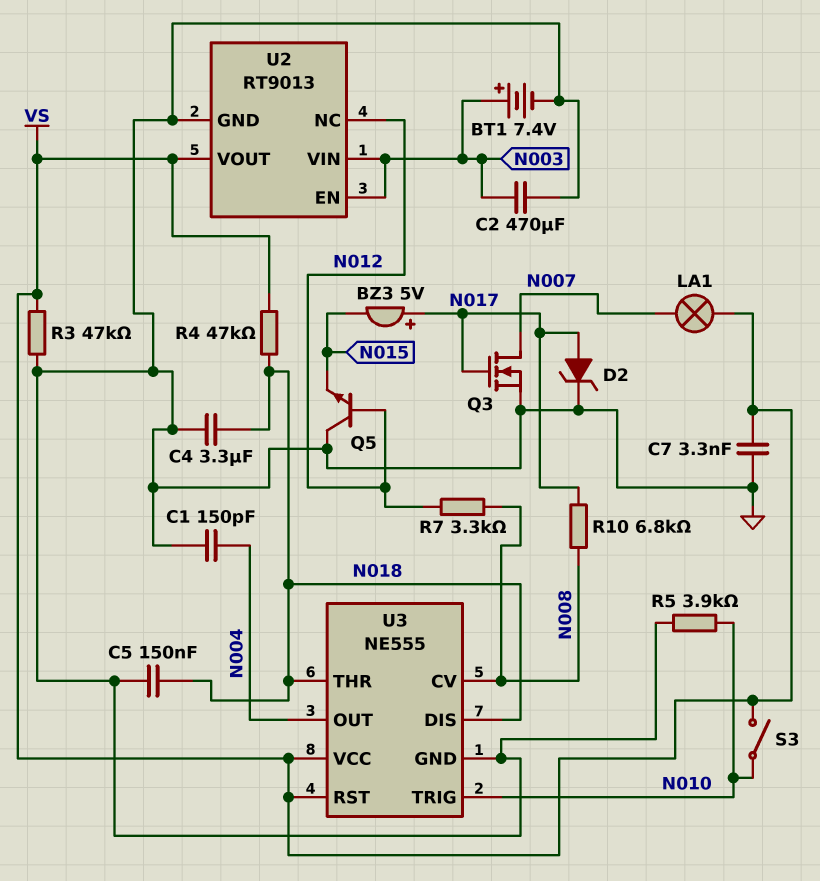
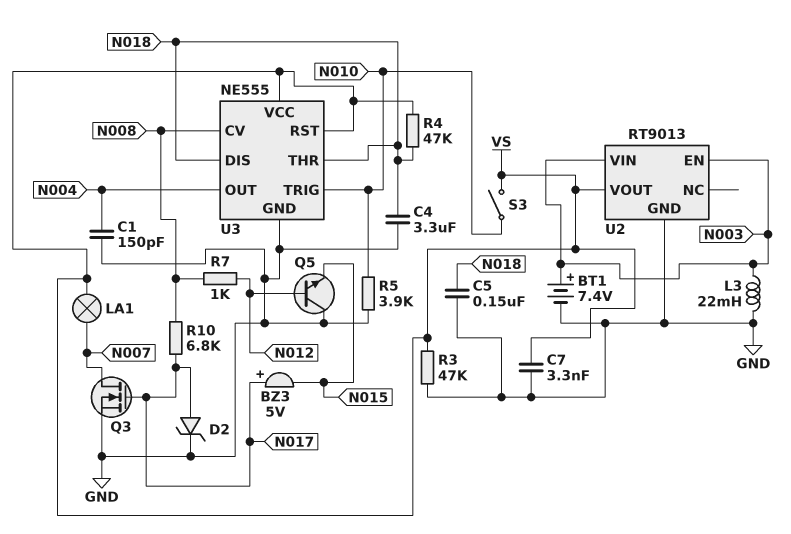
C2: 470uF (GND, N003) -> none
L3: none -> 22mH (GND, N003)
R7: 3.3k (N008, N012) -> 1k (N008, N012)
U2 pin NC: N012 -> none

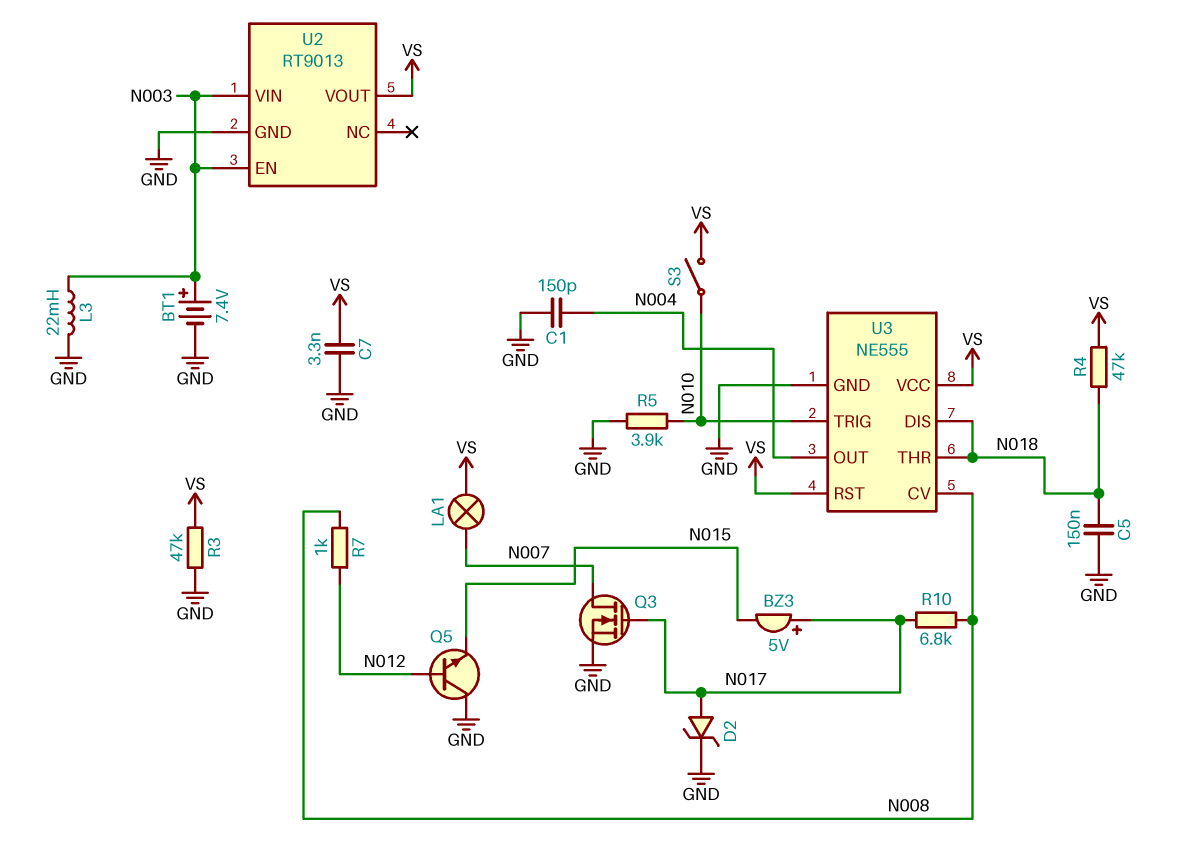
C4: 3.3uF (GND, N018) -> none

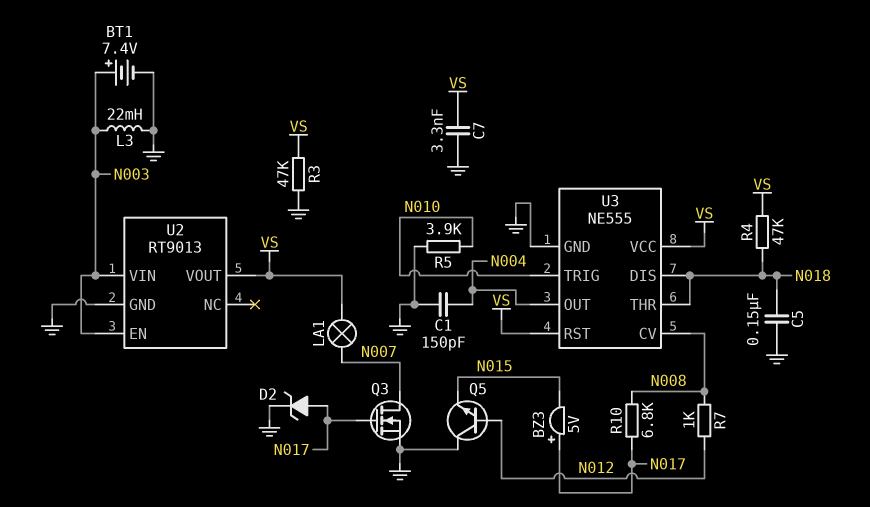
S3: switch (N010, VS) -> none

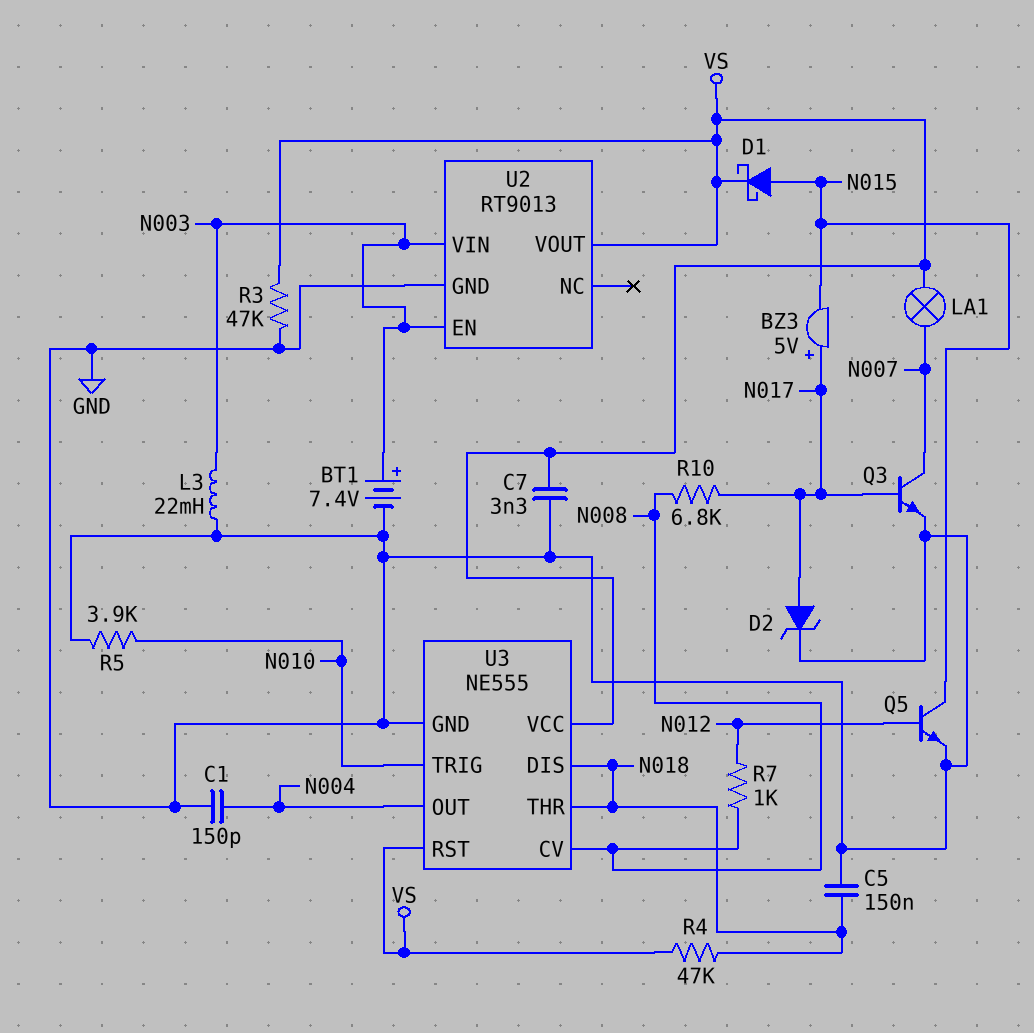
D1: none -> schottky (A N015, K VS)
Q3: NMOS (G N017, D N007, S GND) -> NPN (B N017, C N007, E GND)
Q5: NPN (B N012, C GND, E N015) -> NPN (B N012, C N015, E GND)

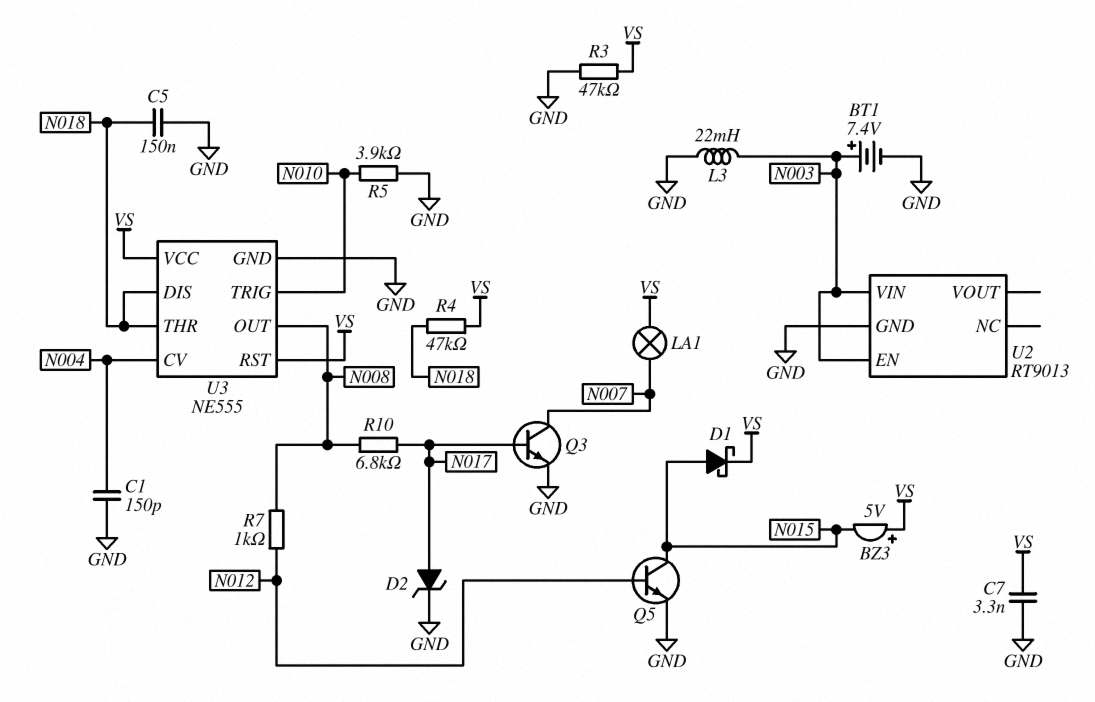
BZ3: buzzer 5V (plus N017, minus N015) -> buzzer 5V (plus VS, minus N015)
U2 pin VOUT: VS -> none
U3 pin CV: N008 -> N004
U3 pin OUT: N004 -> N008

